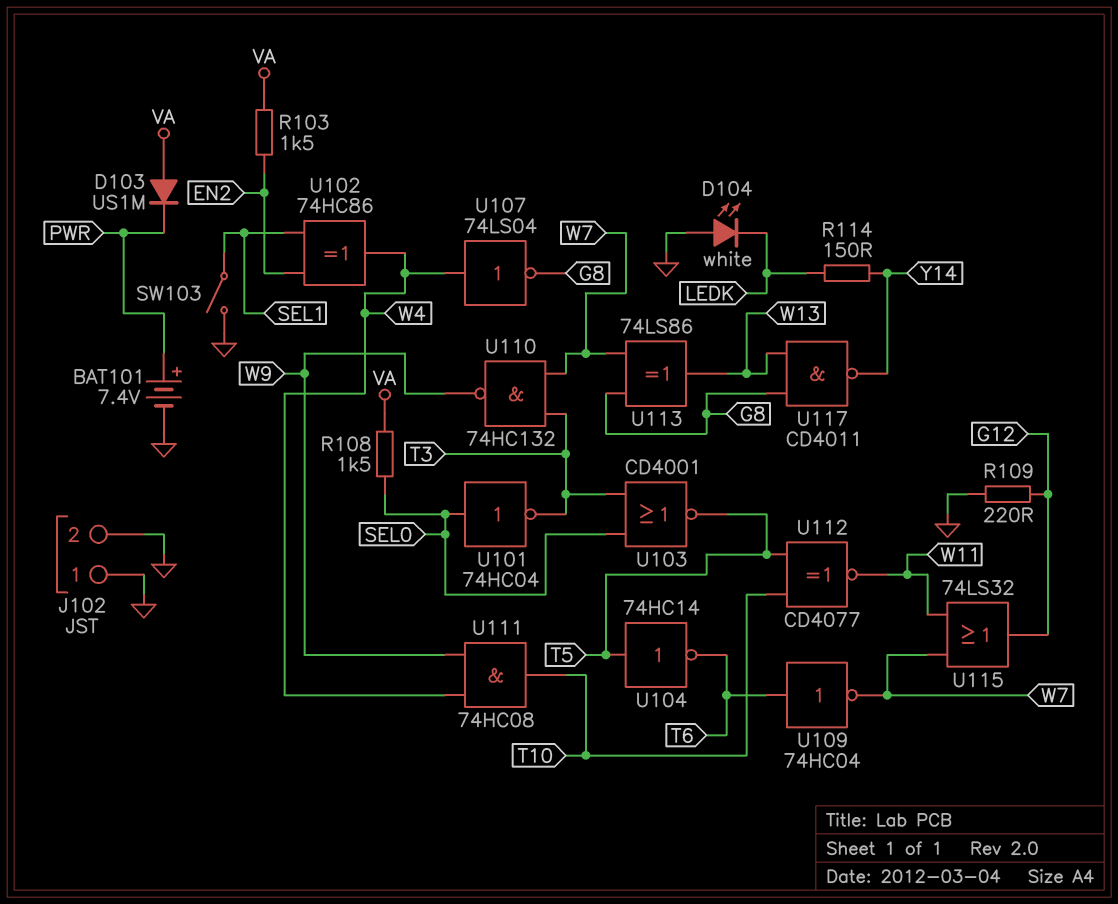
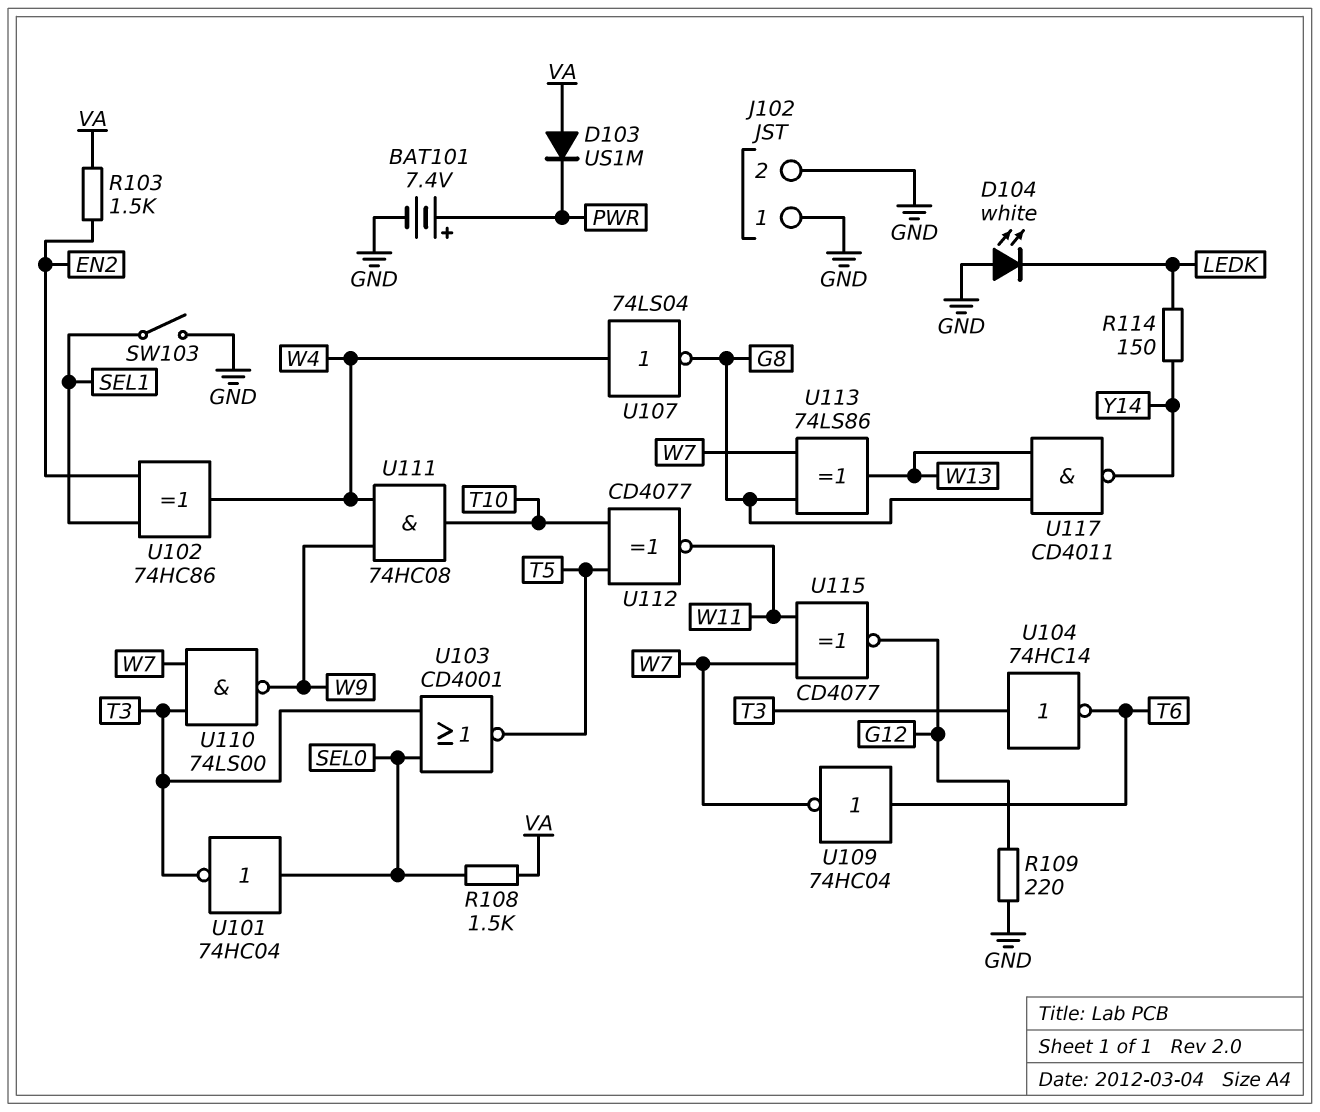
U104: NOT 74HC14 (in T5, out T6) -> NOT 74HC14 (in T3, out T6)
U110: NAND 74HC132 (in T3, in W7, out W9) -> NAND 74LS00 (in T3, in W7, out W9)
U115: OR 74LS32 (in W7, in W11, out G12) -> XNOR CD4077 (in W7, in W11, out G12)

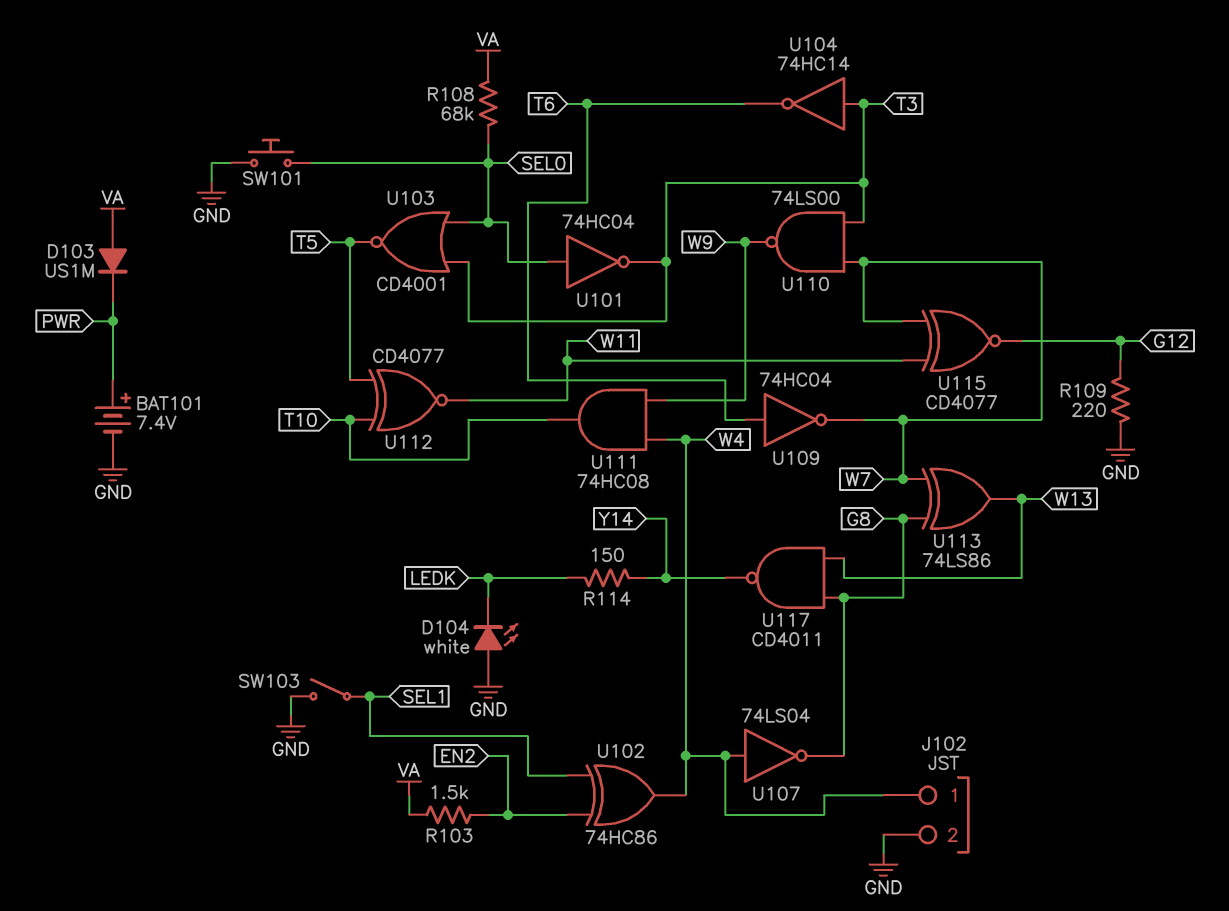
J102 pin 1: GND -> W4
R108: 1.5k (SEL0, VA) -> 68k (SEL0, VA)
SW101: none -> button (GND, SEL0)

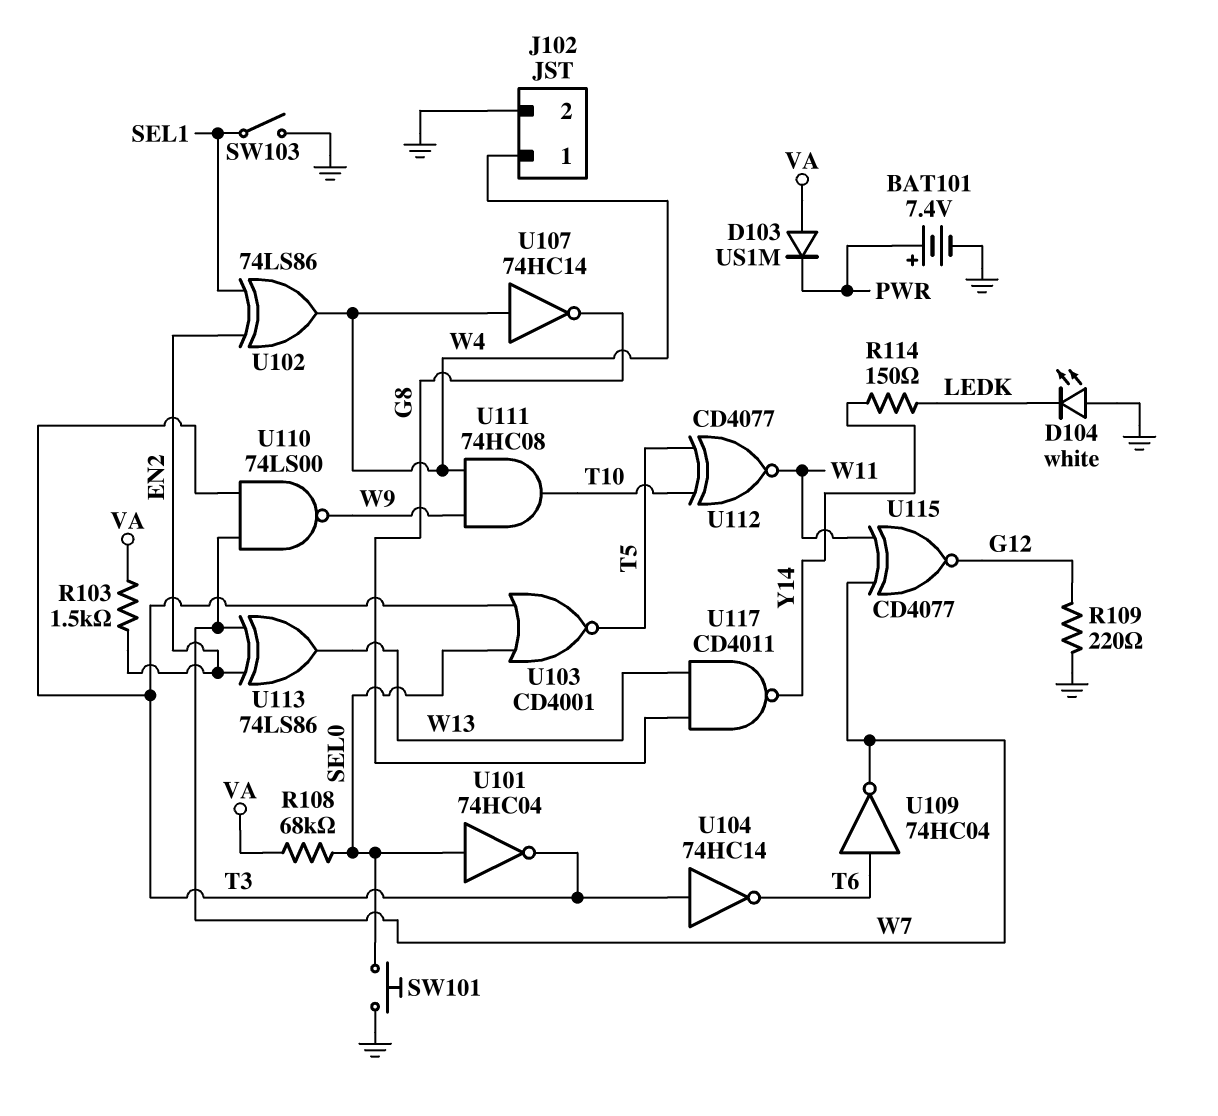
U102: XOR 74HC86 (in EN2, in SEL1, out W4) -> XOR 74LS86 (in EN2, in SEL1, out W4)
U107: NOT 74LS04 (in W4, out G8) -> NOT 74HC14 (in W4, out G8)
U113: XOR 74LS86 (in G8, in W7, out W13) -> XOR 74LS86 (in EN2, in W7, out W13)

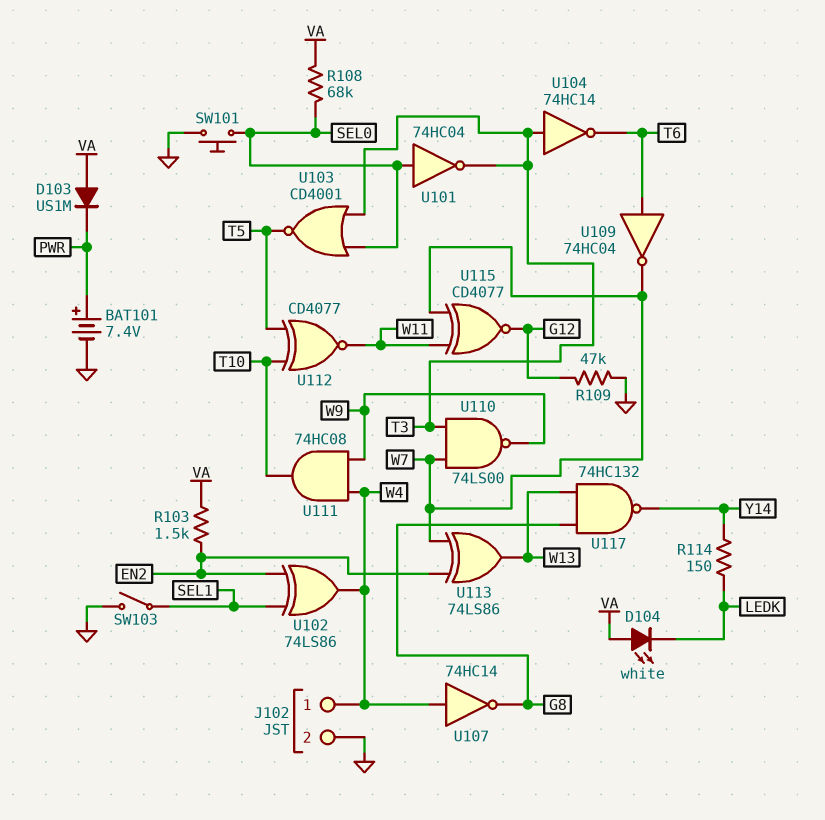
D104: LED white (A GND, K LEDK) -> LED white (A VA, K LEDK)
R109: 220 (G12, GND) -> 47k (G12, GND)
U117: NAND CD4011 (in G8, in W13, out Y14) -> NAND 74HC132 (in G8, in W13, out Y14)

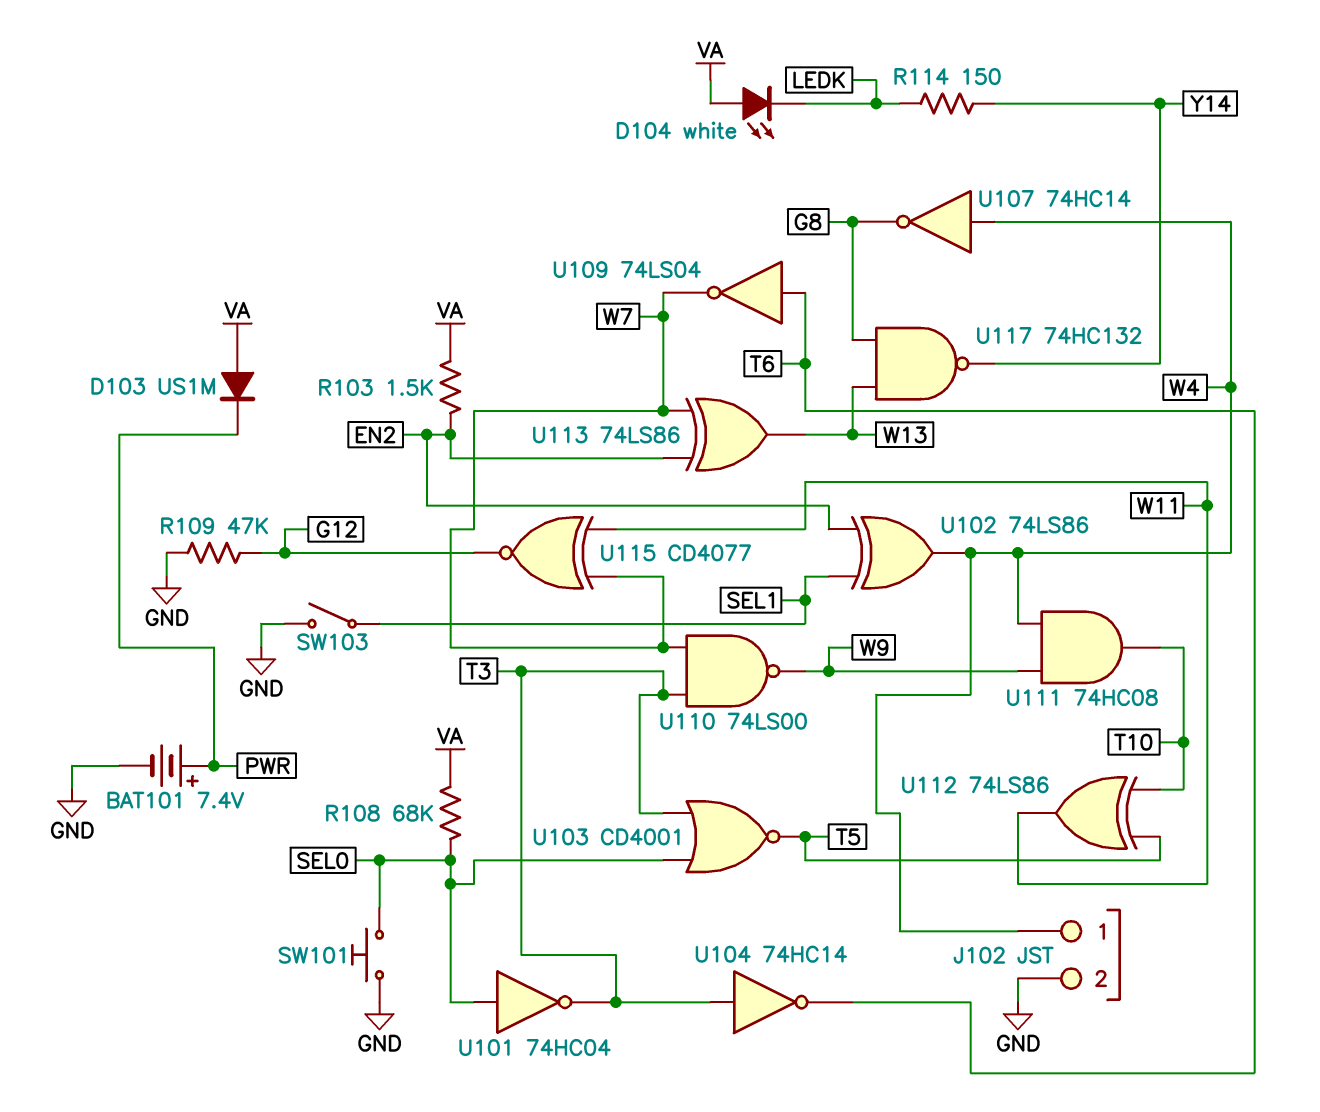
U109: NOT 74HC04 (in T6, out W7) -> NOT 74LS04 (in T6, out W7)
U112: XNOR CD4077 (in T5, in T10, out W11) -> XOR 74LS86 (in T5, in T10, out W11)

